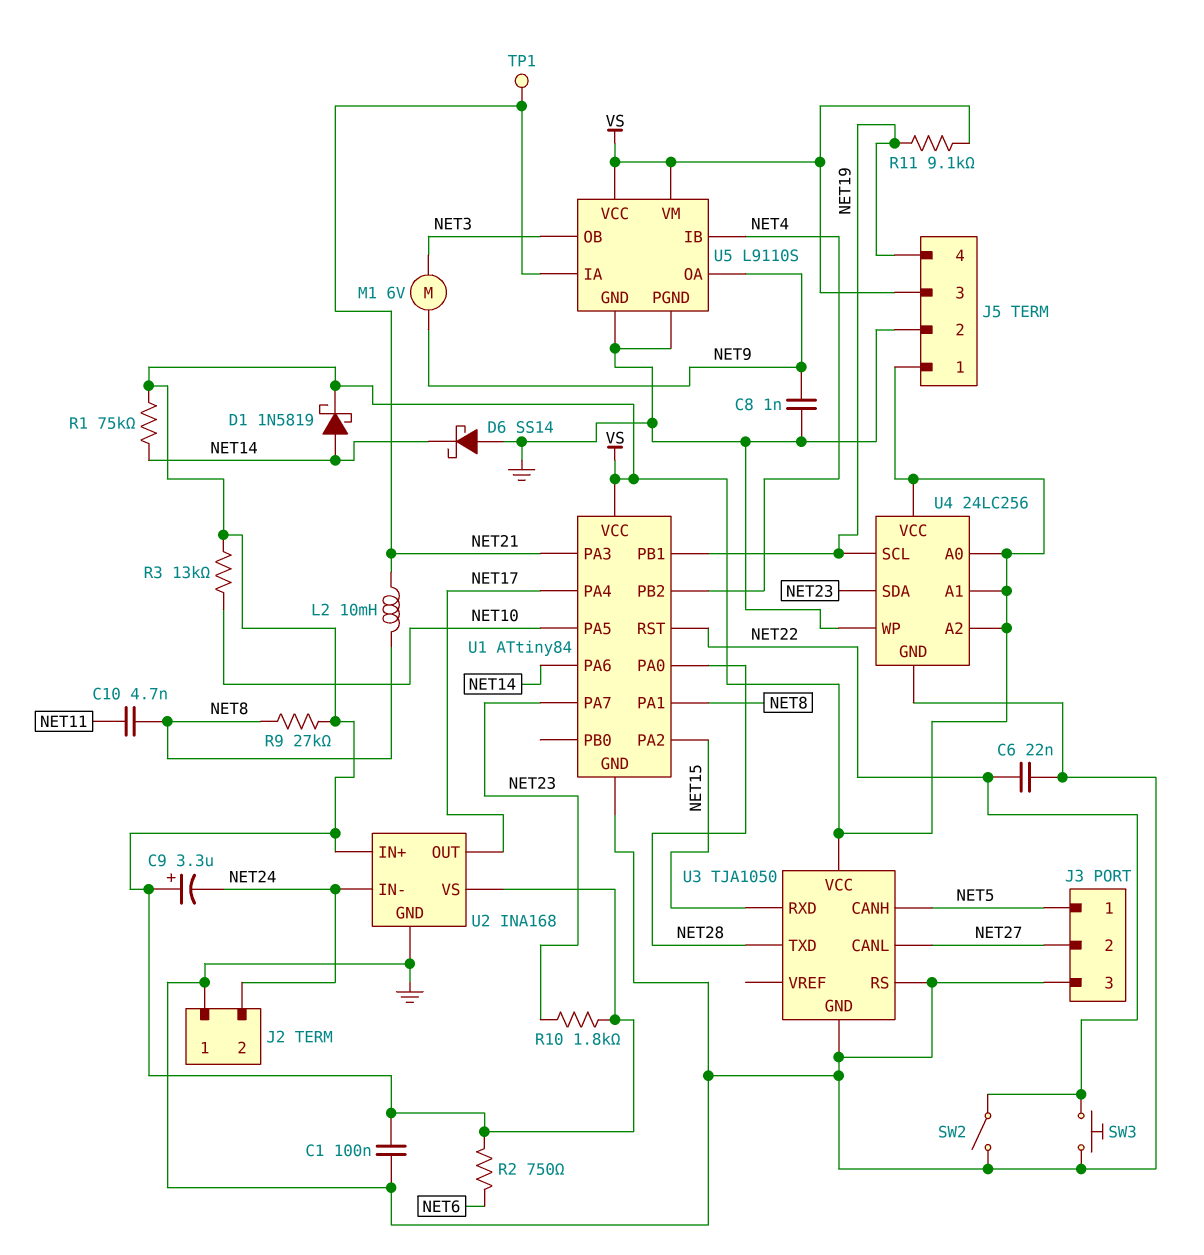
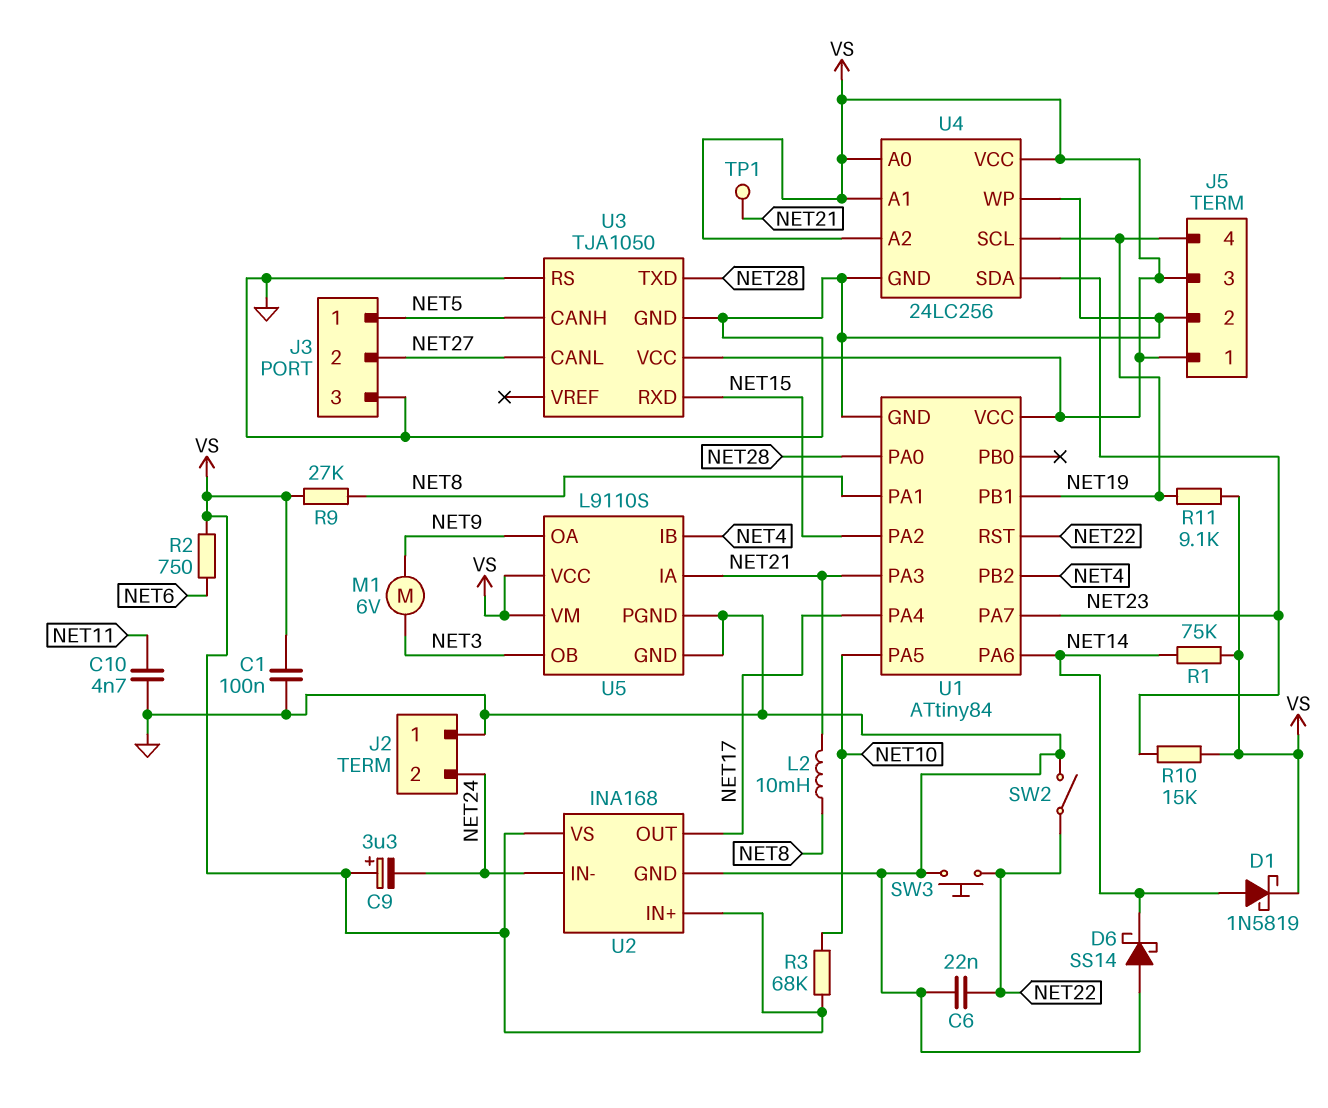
C8: 1nF (GND, NET9) -> none
C10: 4.7nF (NET8, NET11) -> 4.7nF (GND, NET11)
R3: 13k (NET10, VS) -> 68k (NET10, VS)
R10: 1.8k (NET23, VS) -> 15k (NET23, VS)

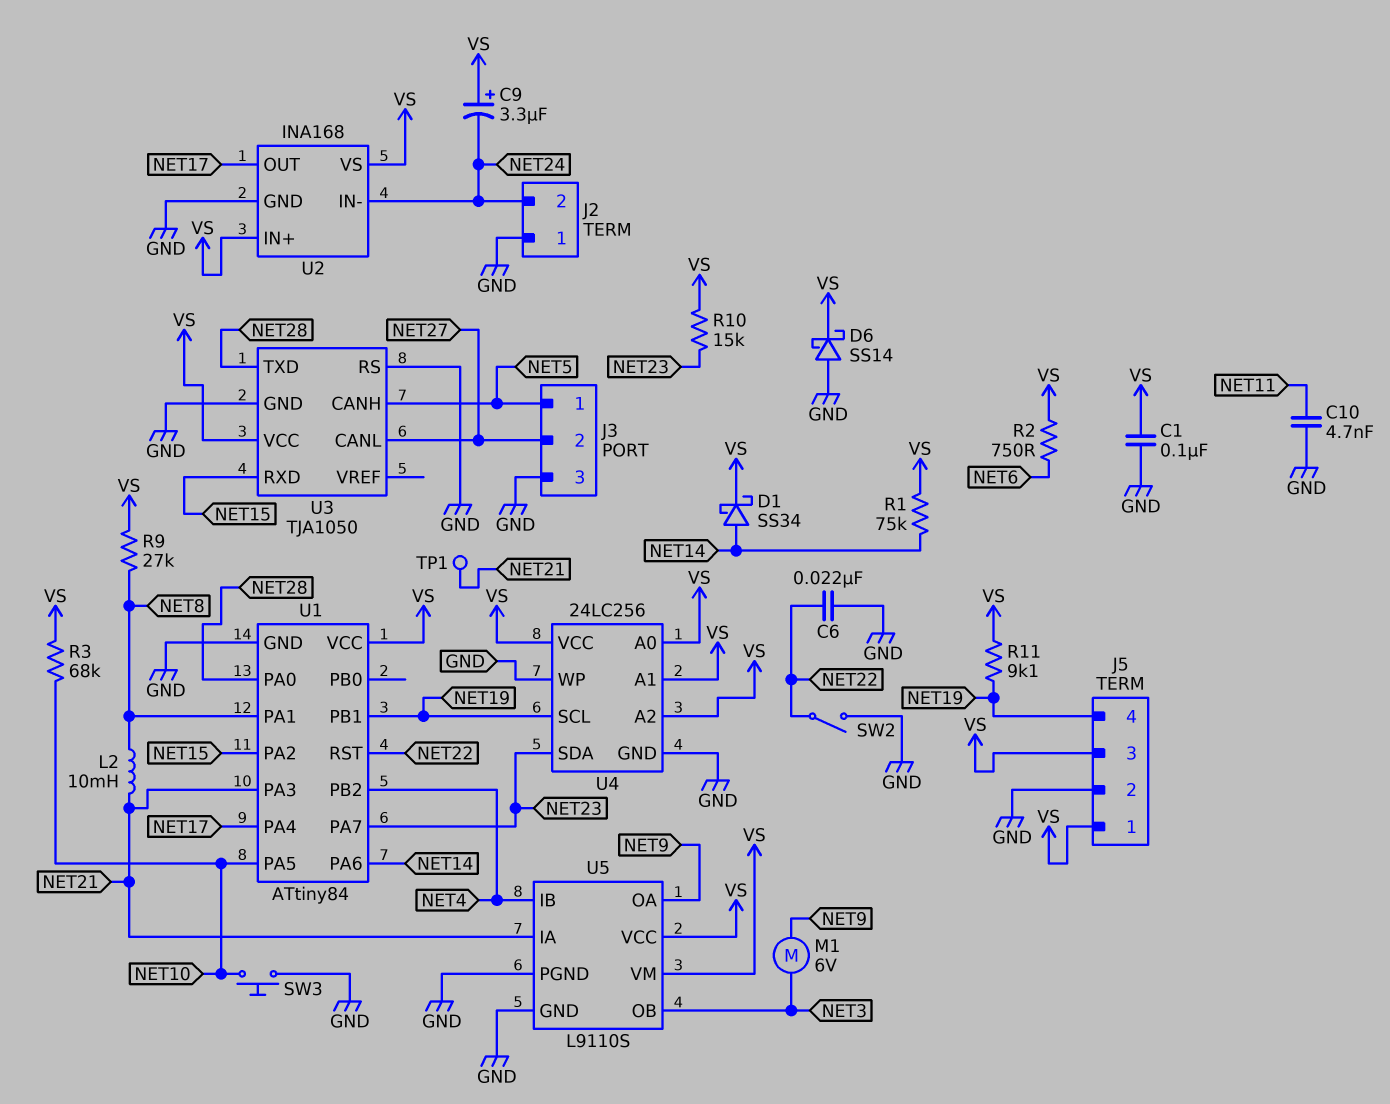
D1: schottky 1N5819 (A NET14, K VS) -> schottky SS34 (A NET14, K VS)
D6: schottky SS14 (A GND, K NET14) -> schottky SS14 (A GND, K VS)
SW3: button (GND, NET22) -> button (GND, NET10)

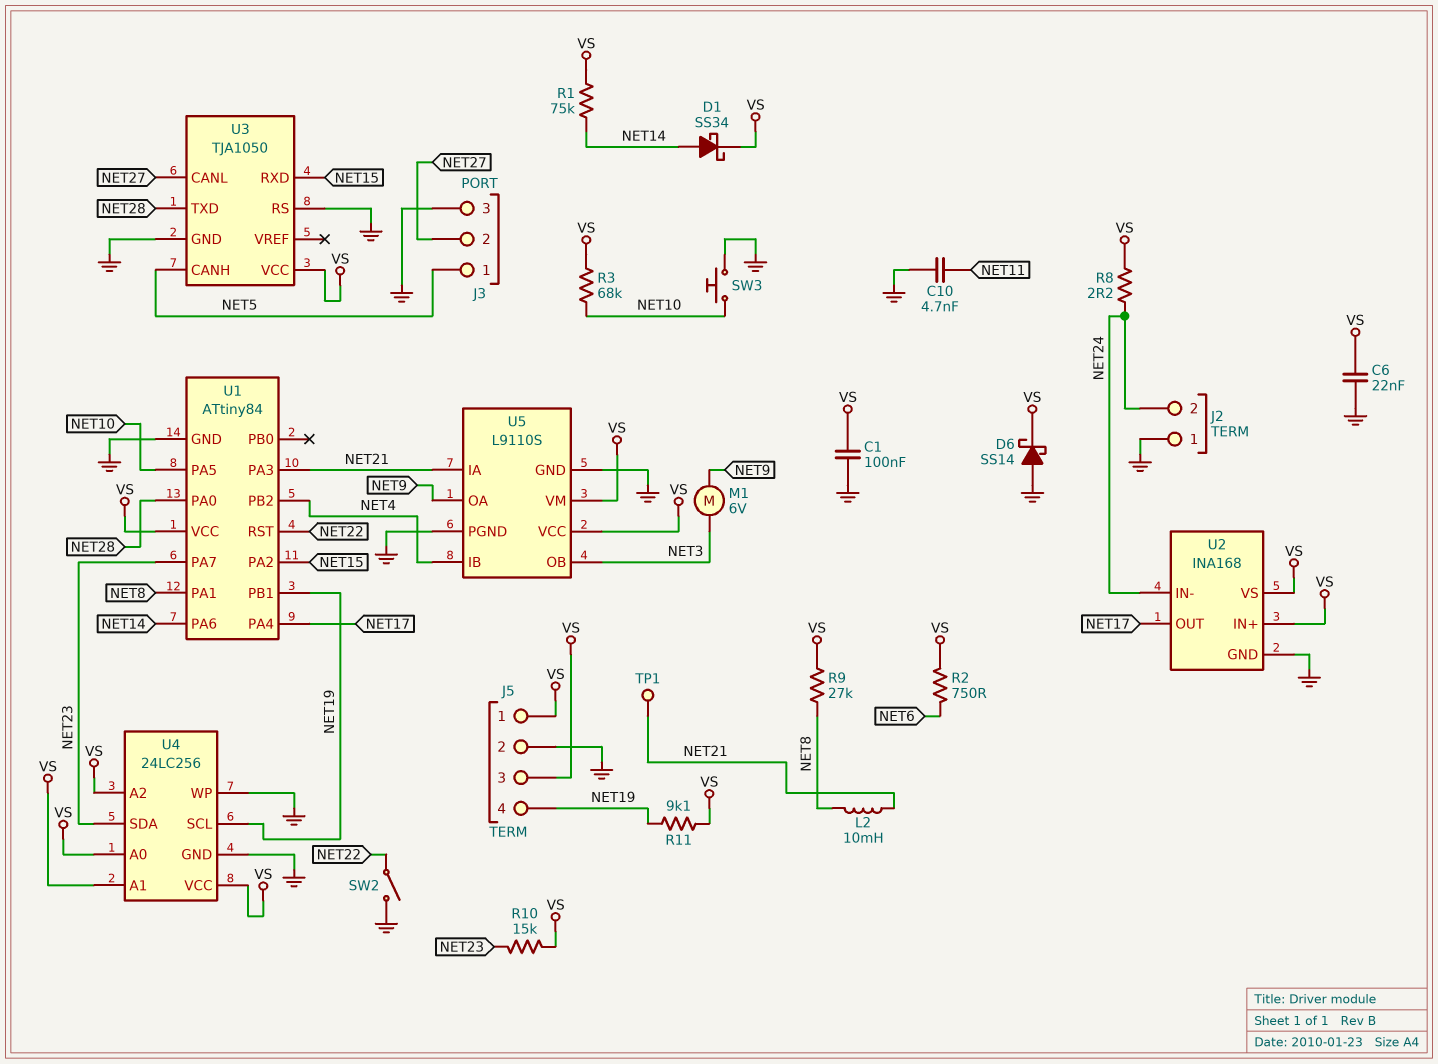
C6: 22nF (GND, NET22) -> 22nF (GND, VS)
C9: 3.3uF (plus VS, minus NET24) -> none
R8: none -> 2.2 (NET24, VS)

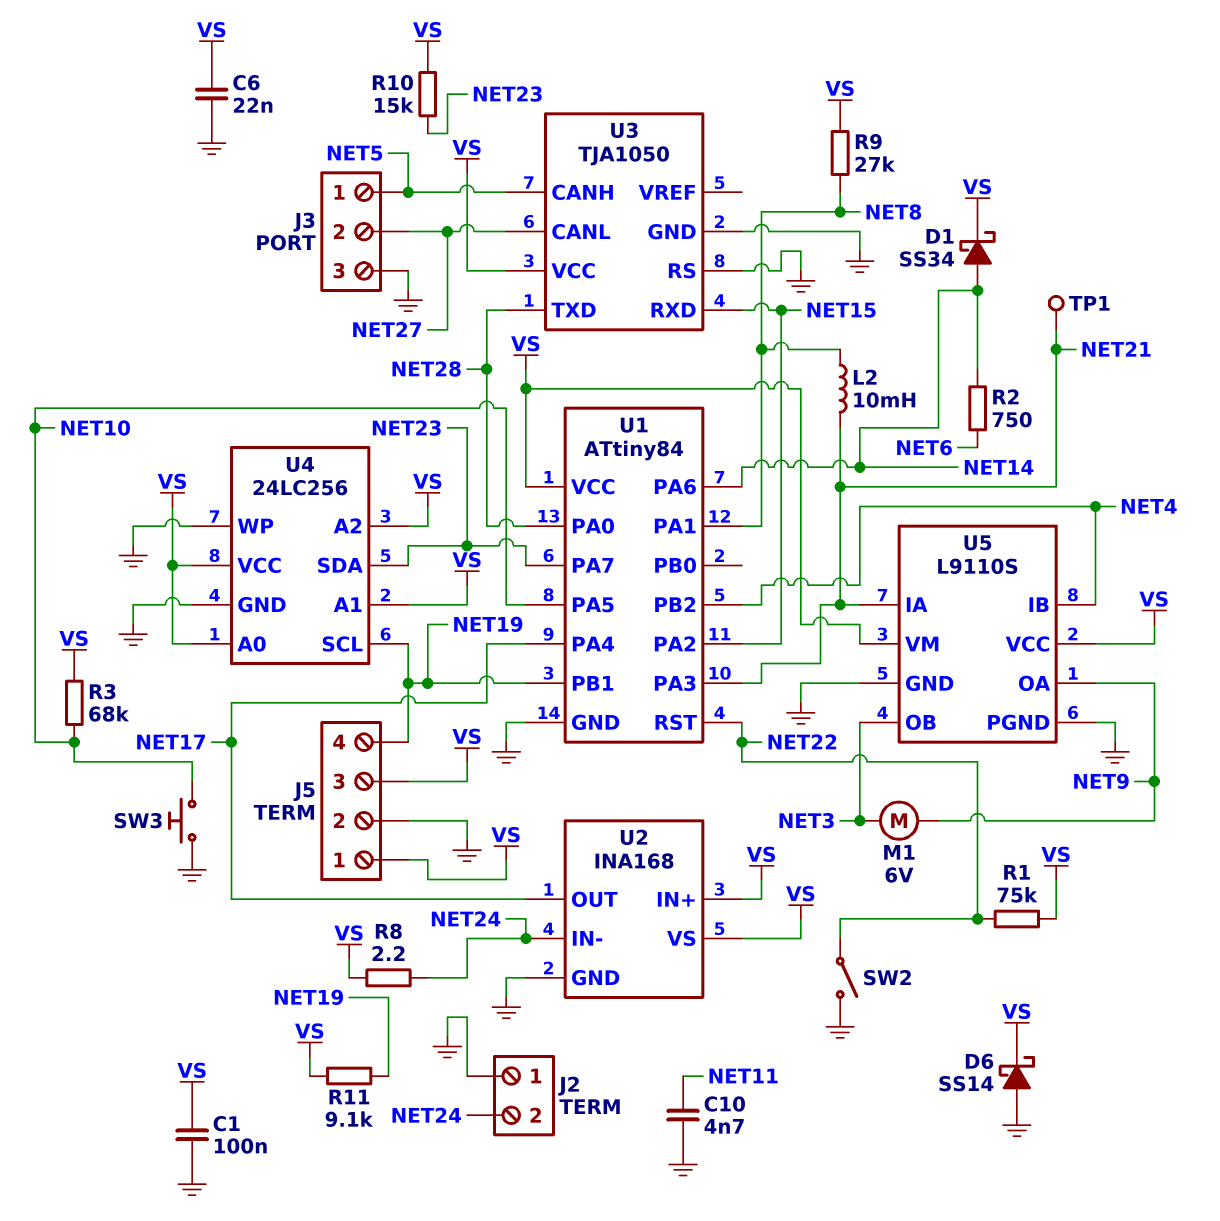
R1: 75k (NET14, VS) -> 75k (NET22, VS)
R2: 750 (NET6, VS) -> 750 (NET6, NET14)

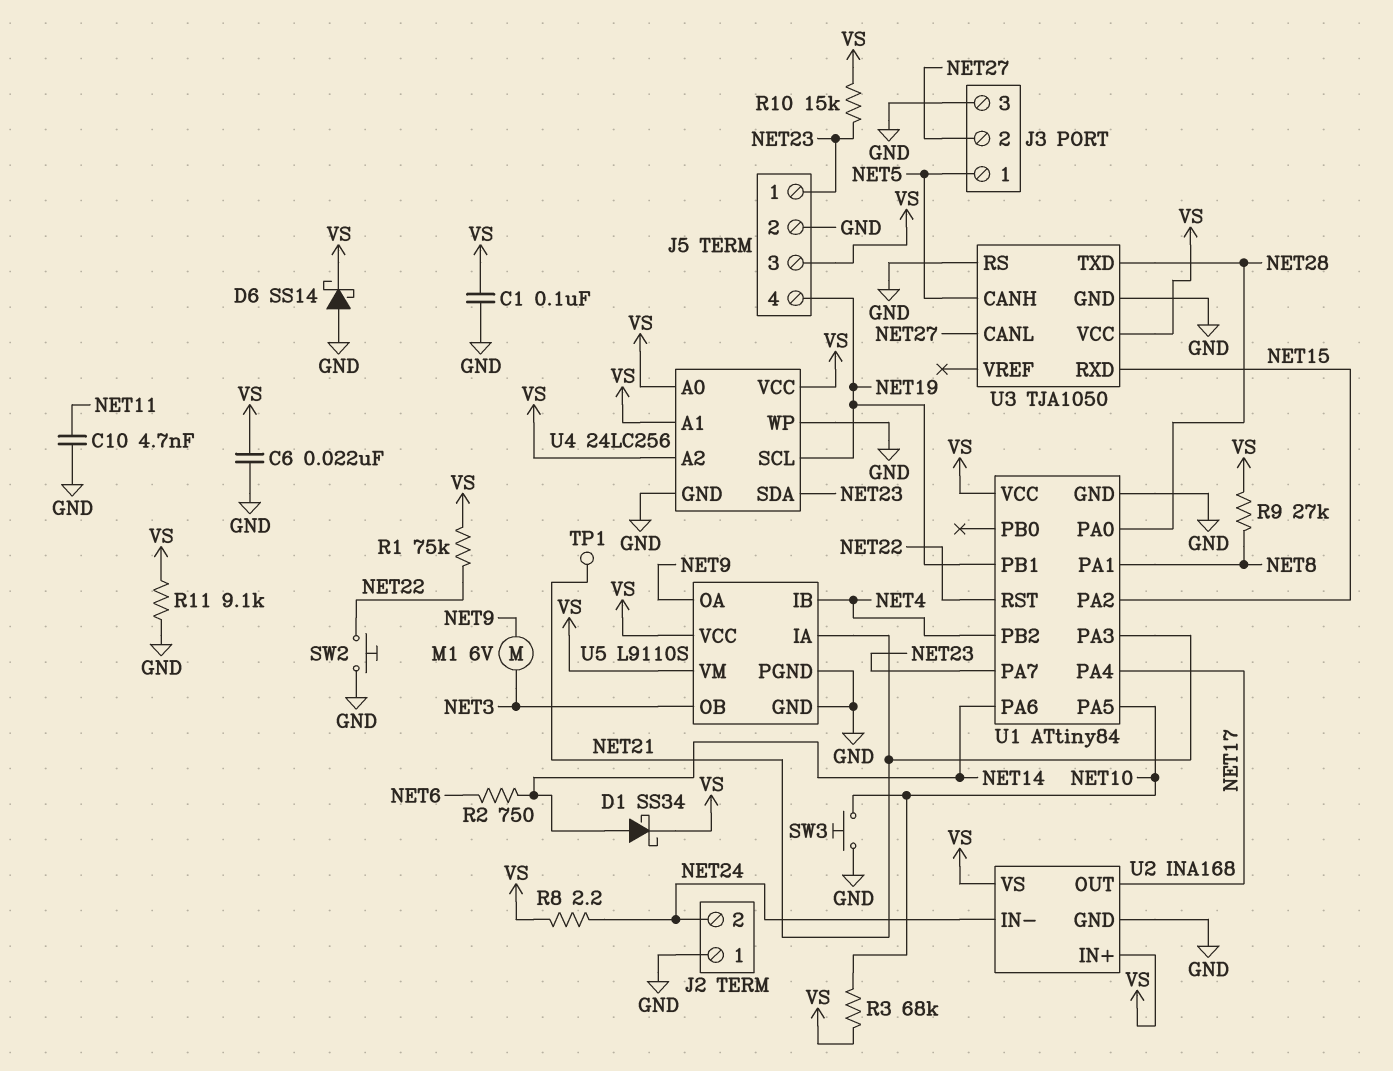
J5 pin 1: VS -> NET23
L2: 10mH (NET8, NET21) -> none
R11: 9.1k (NET19, VS) -> 9.1k (GND, VS)
SW2: switch (GND, NET22) -> button (GND, NET22)

